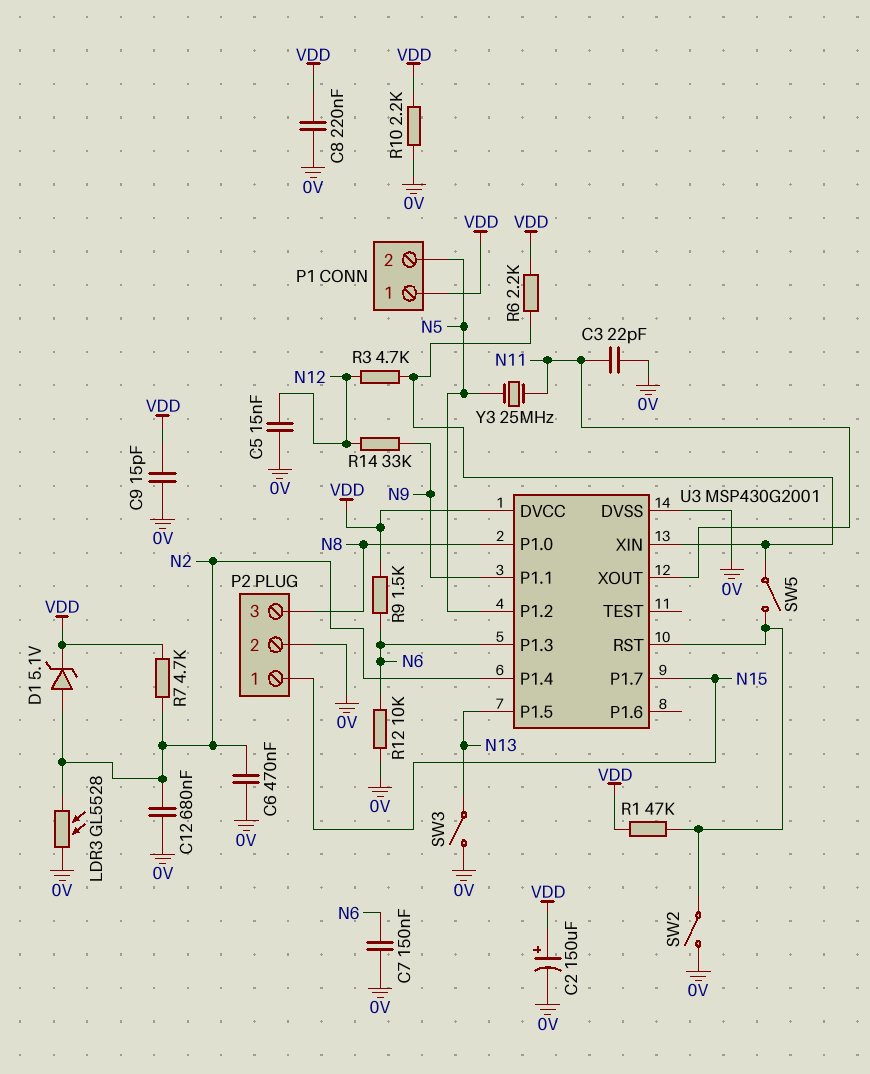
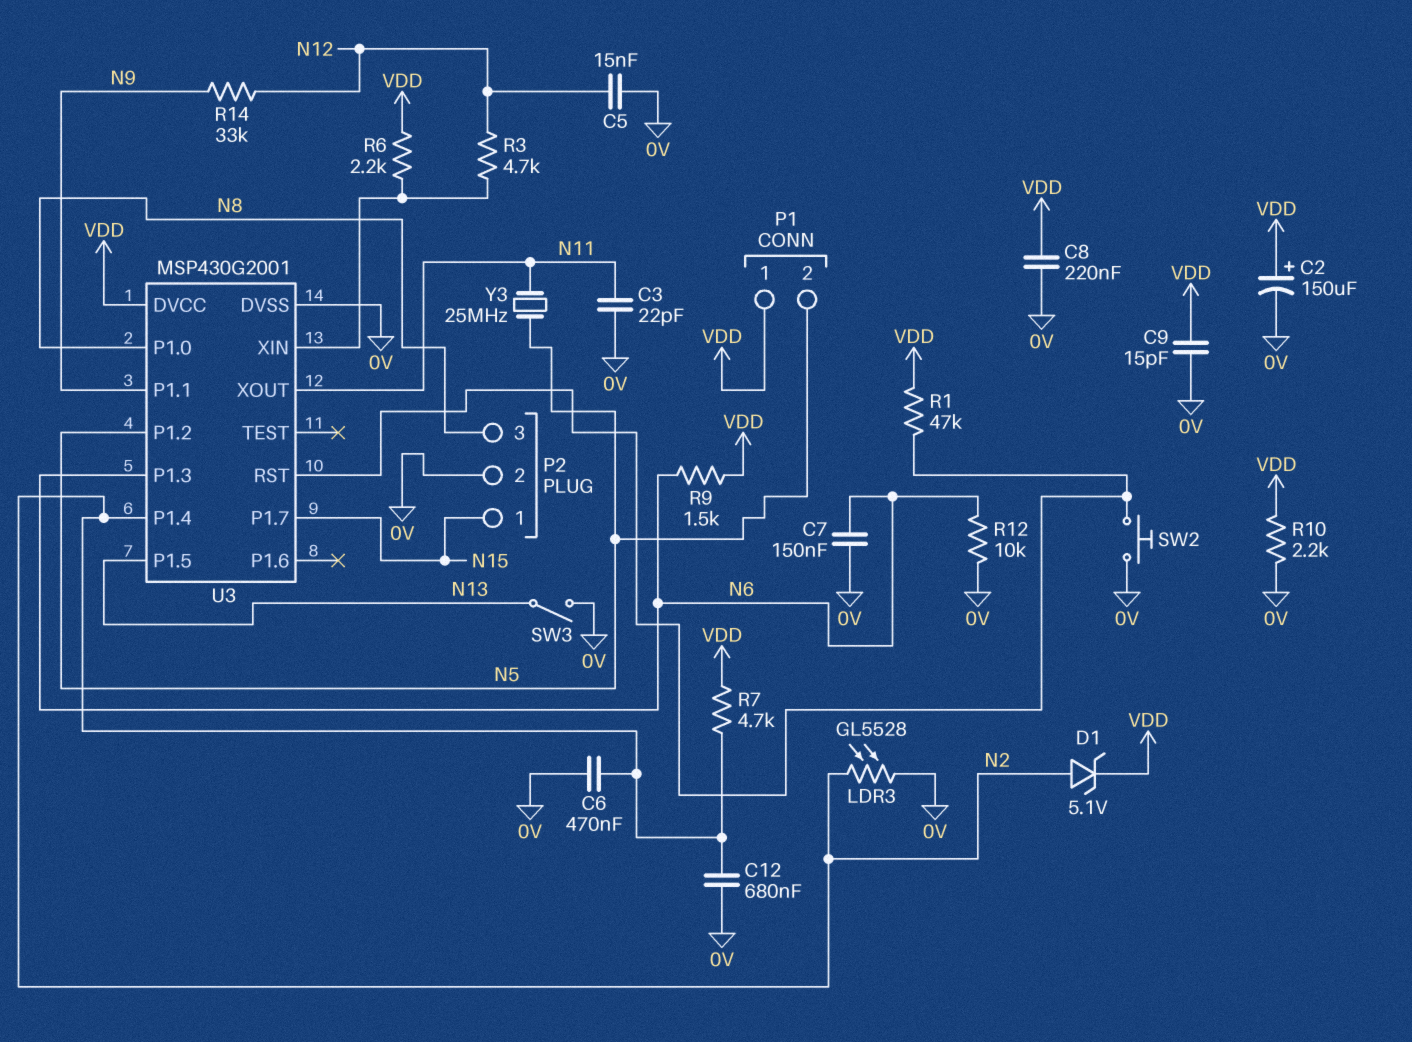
SW2: switch (0V, U3/RST) -> button (0V, U3/RST)
SW5: switch (U3/RST, U3/XIN) -> none

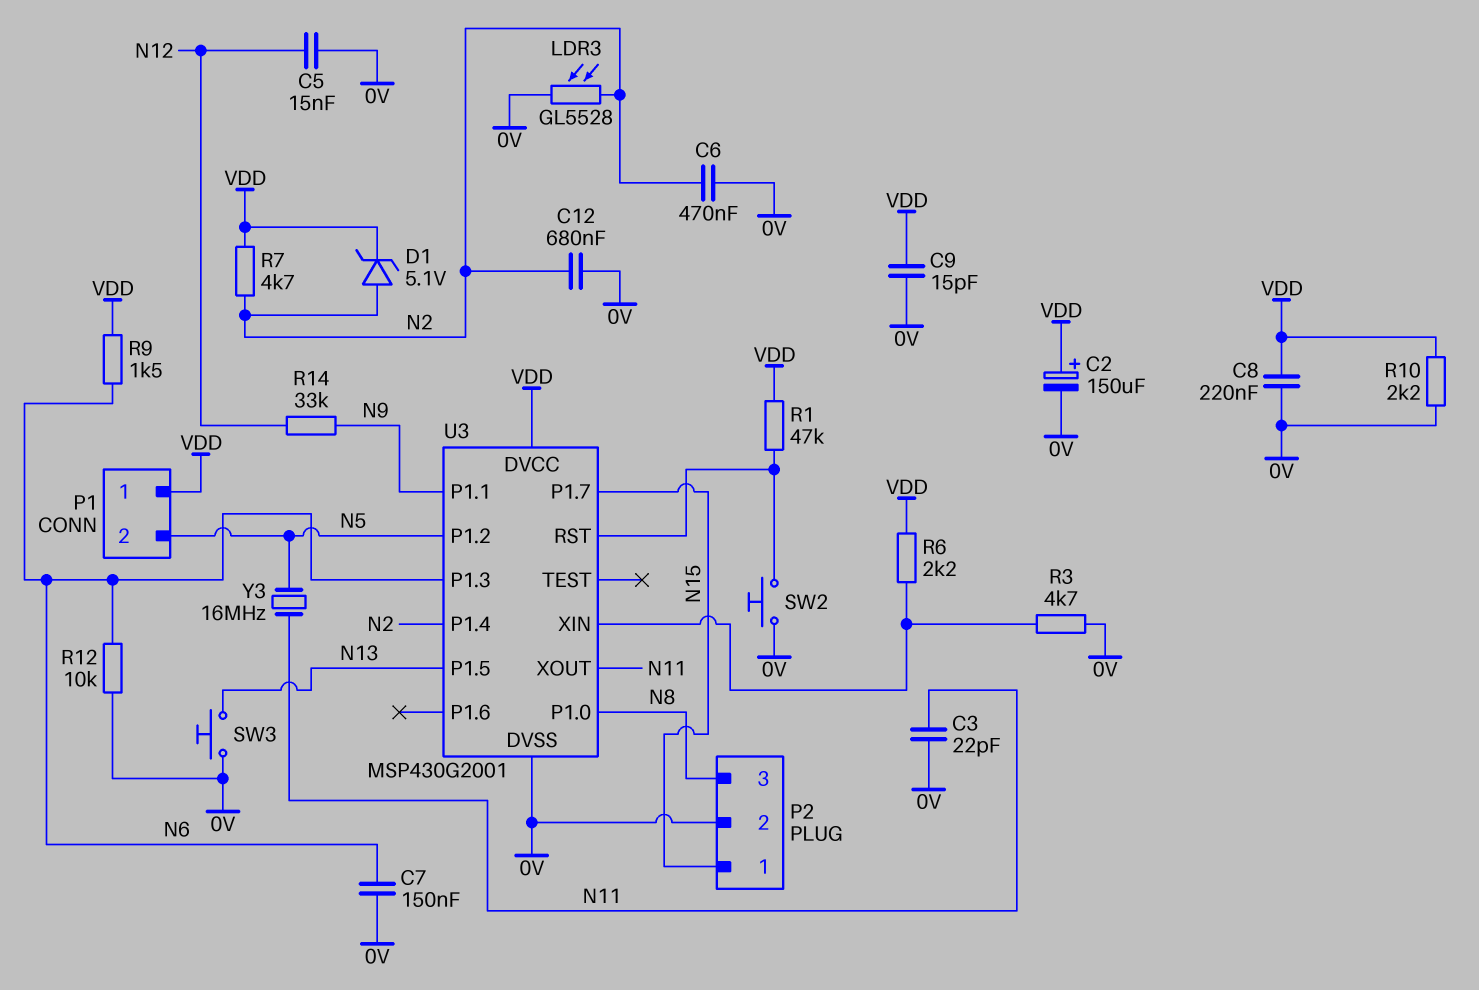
R3: 4.7k (N12, U3/XIN) -> 4.7k (0V, U3/XIN)
SW3: switch (0V, N13) -> button (0V, N13)
Y3: 25MHz (N5, N11) -> 16MHz (N5, N11)

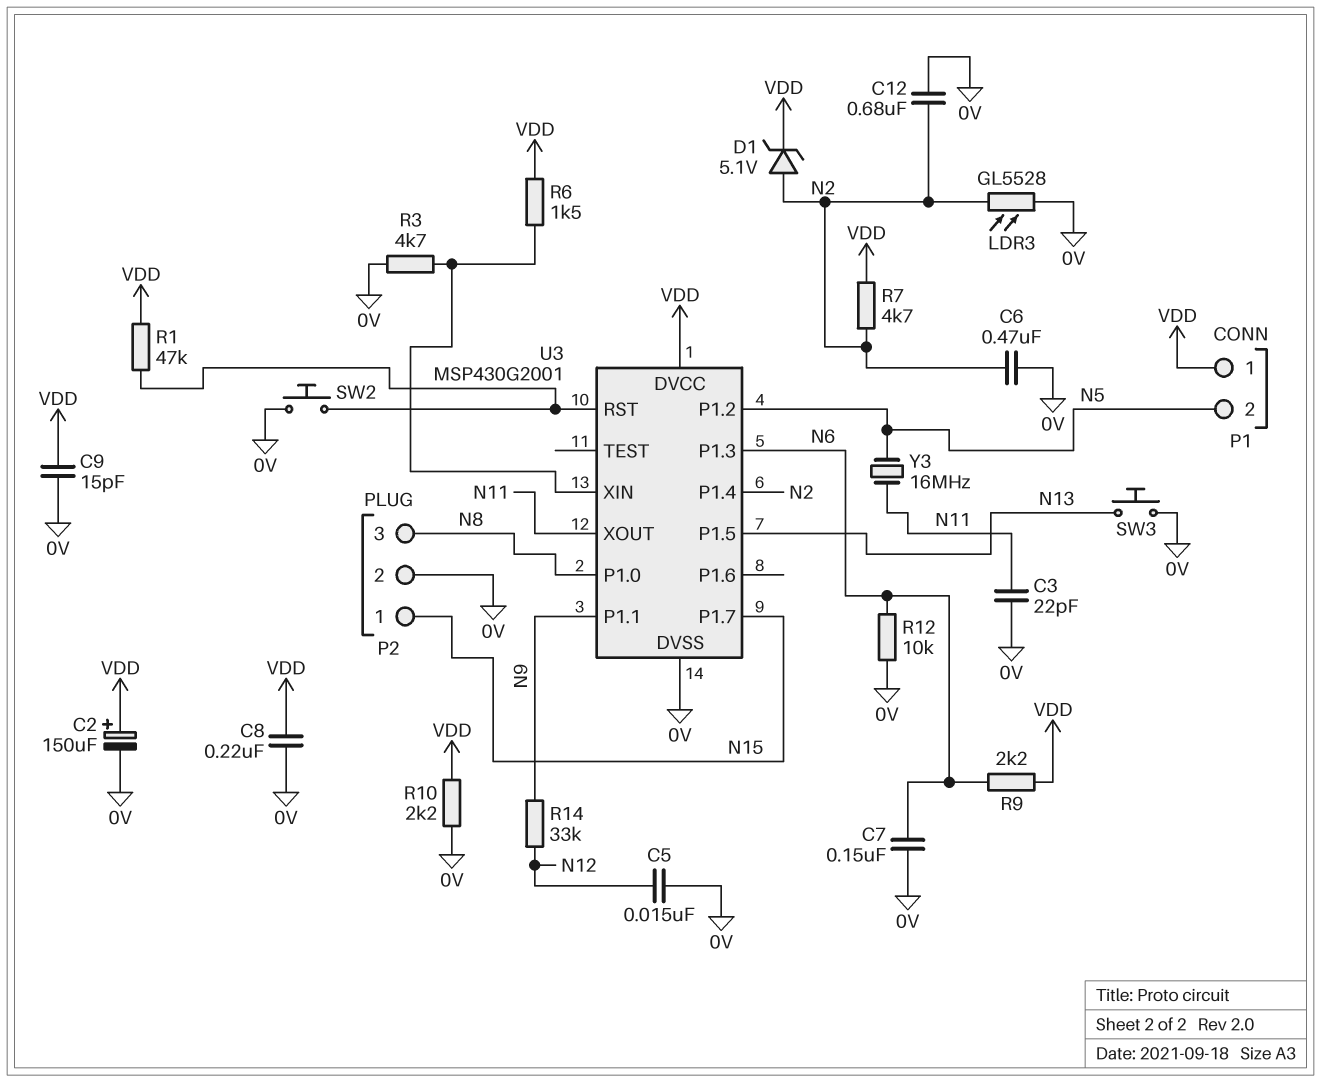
R6: 2.2k (U3/XIN, VDD) -> 1.5k (U3/XIN, VDD)
R9: 1.5k (N6, VDD) -> 2.2k (N6, VDD)

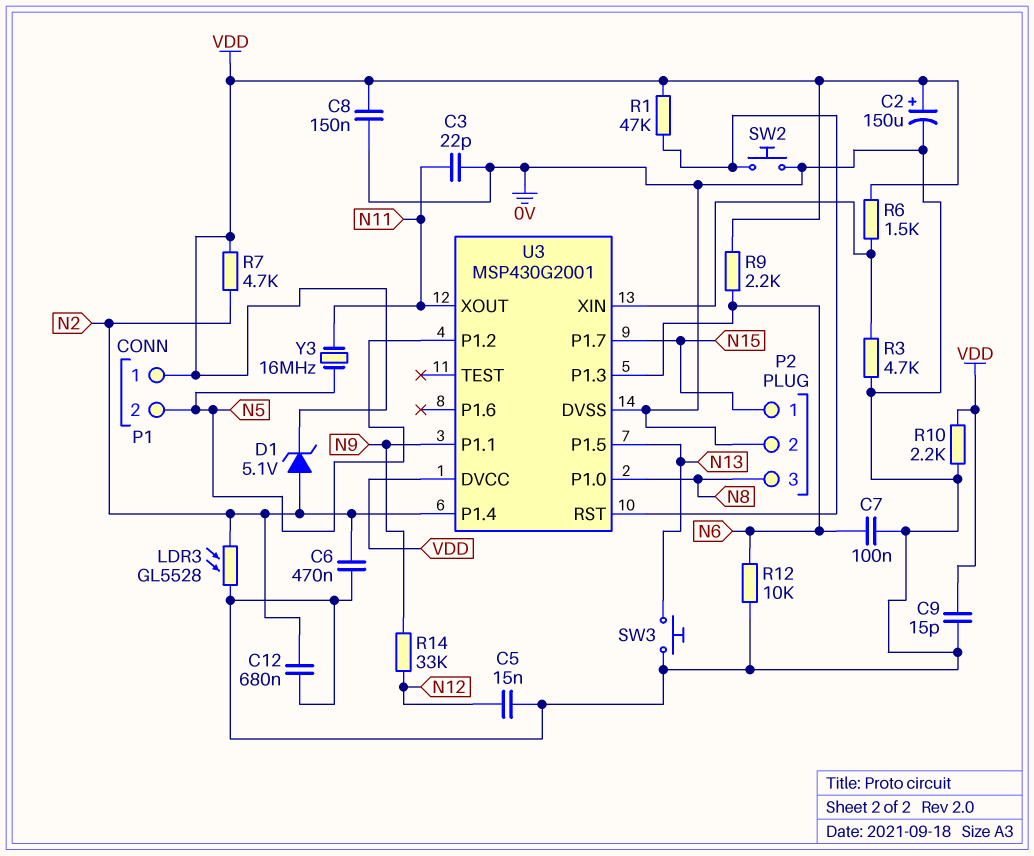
C7: 150nF (0V, N6) -> 100nF (0V, N6)
C8: 220nF (0V, VDD) -> 150nF (0V, VDD)

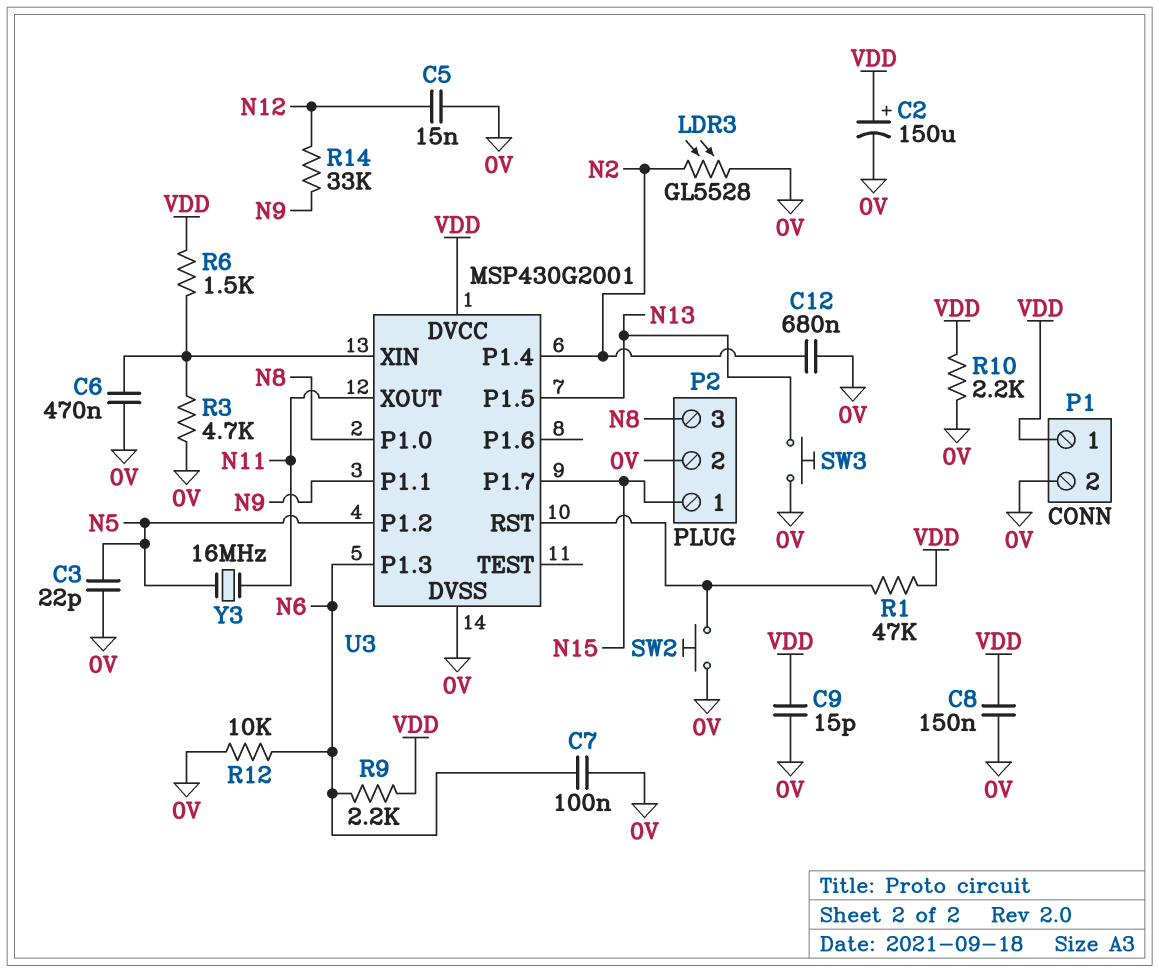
C3: 22pF (0V, N11) -> 22pF (0V, N5)
C6: 470nF (0V, N2) -> 470nF (0V, U3/XIN)
D1: zener 5.1V (A N2, K VDD) -> none
P1 pin 2: N5 -> 0V
R7: 4.7k (N2, VDD) -> none

